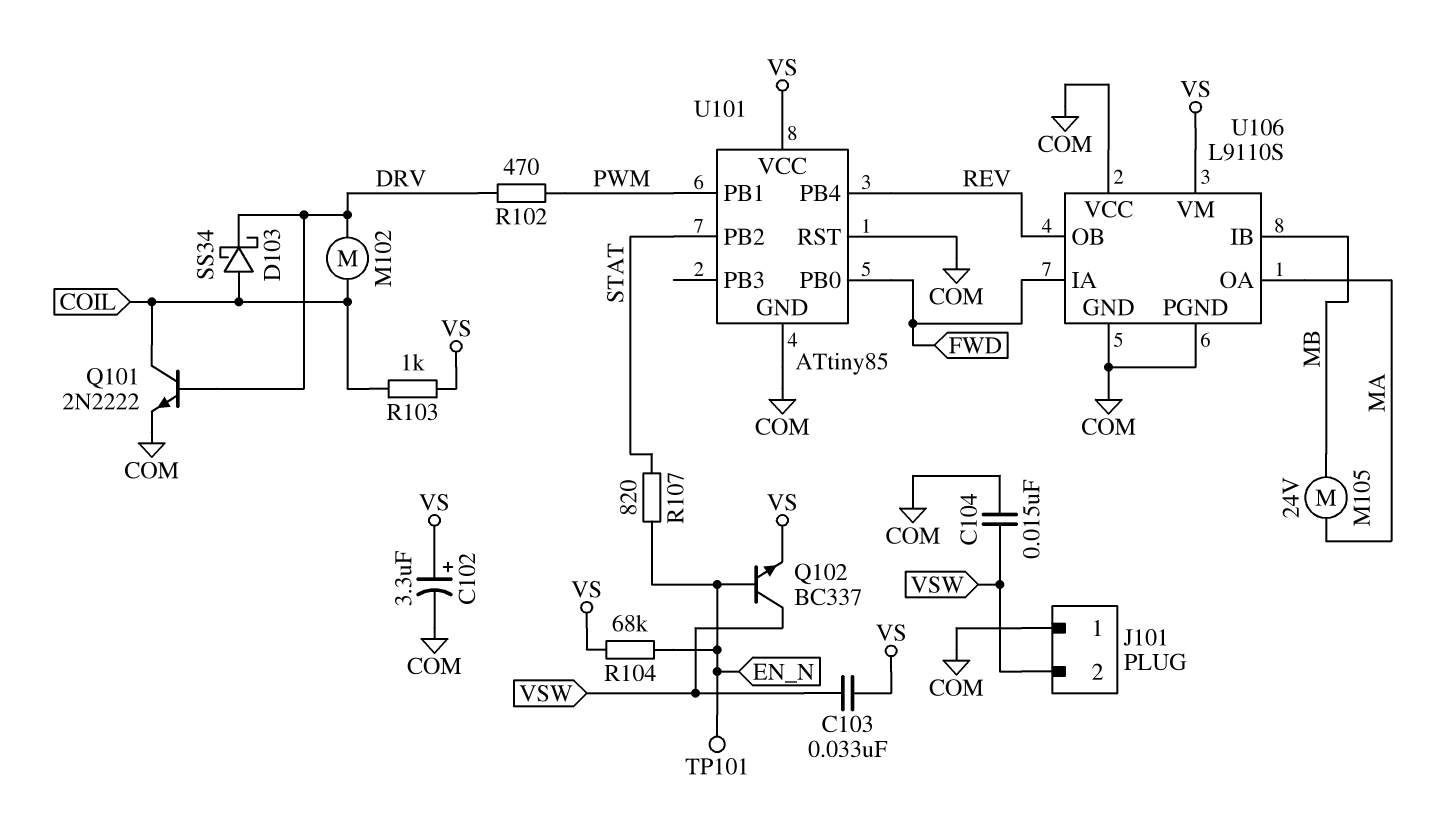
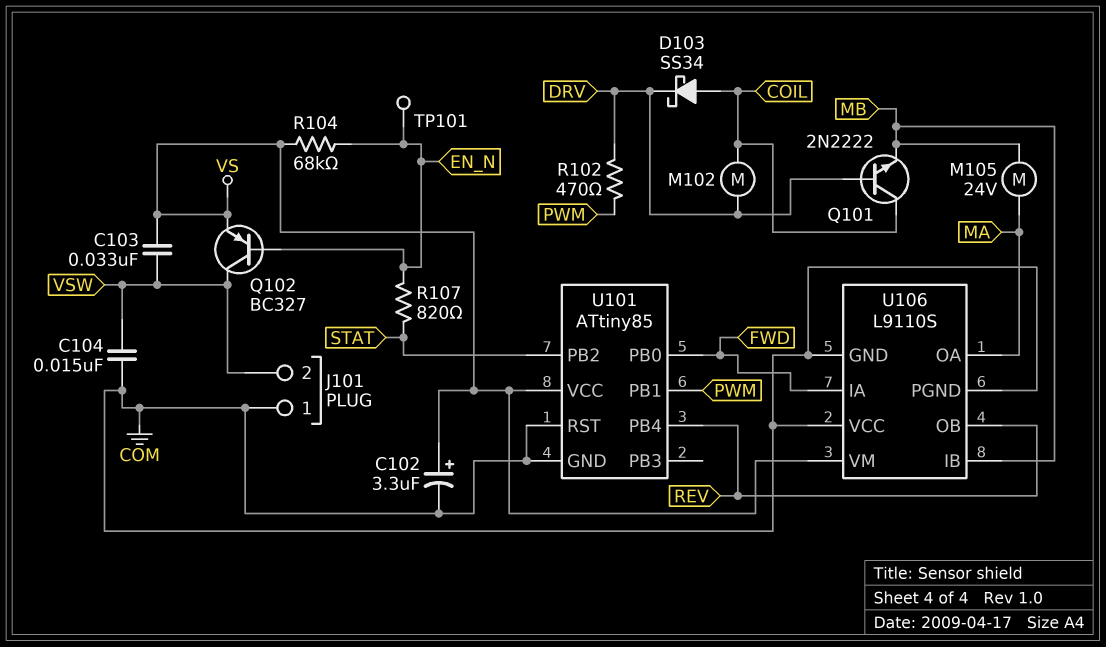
Q101: NPN 2N2222 (B DRV, C COIL, E COM) -> NPN 2N2222 (B DRV, C COIL, E MB)
Q102: NPN BC337 (B EN_N, C VSW, E VS) -> PNP BC327 (B EN_N, C VSW, E VS)
R103: 1k (COIL, VS) -> none

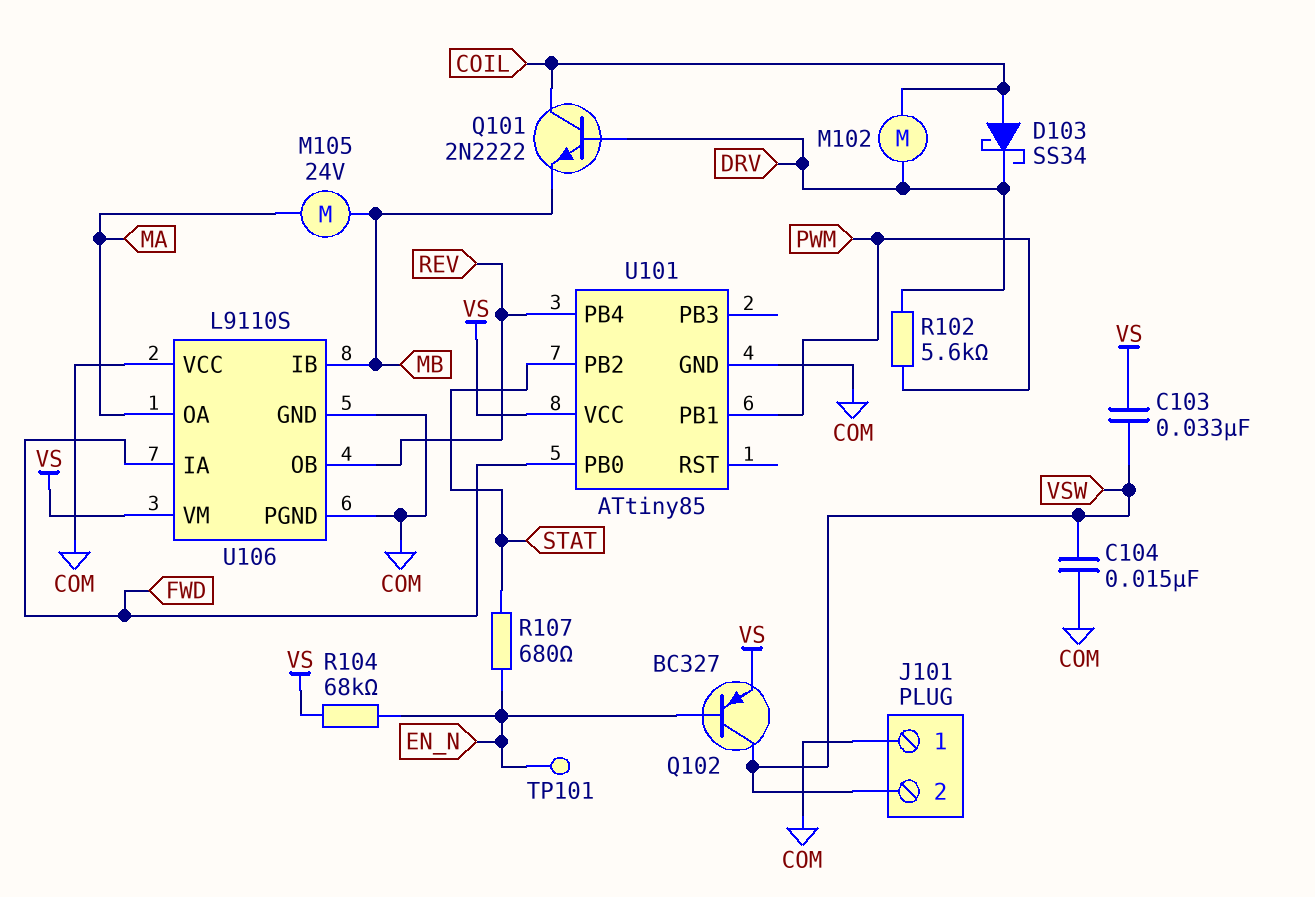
C102: 3.3uF (plus VS, minus COM) -> none
R102: 470 (DRV, PWM) -> 5.6k (DRV, PWM)
R107: 820 (EN_N, STAT) -> 680 (EN_N, STAT)
U101 pin RST: COM -> none

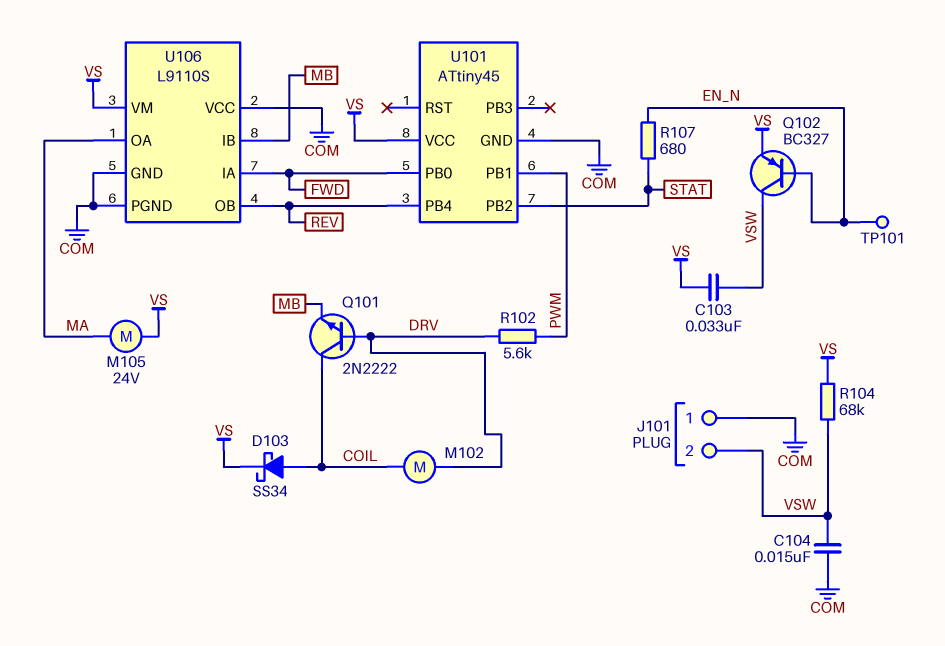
D103: schottky SS34 (A COIL, K DRV) -> schottky SS34 (A COIL, K VS)
M105: motor 24V (MA, MB) -> motor 24V (MA, VS)
R104: 68k (EN_N, VS) -> 68k (VS, VSW)
U101: ATtiny85 -> ATtiny45

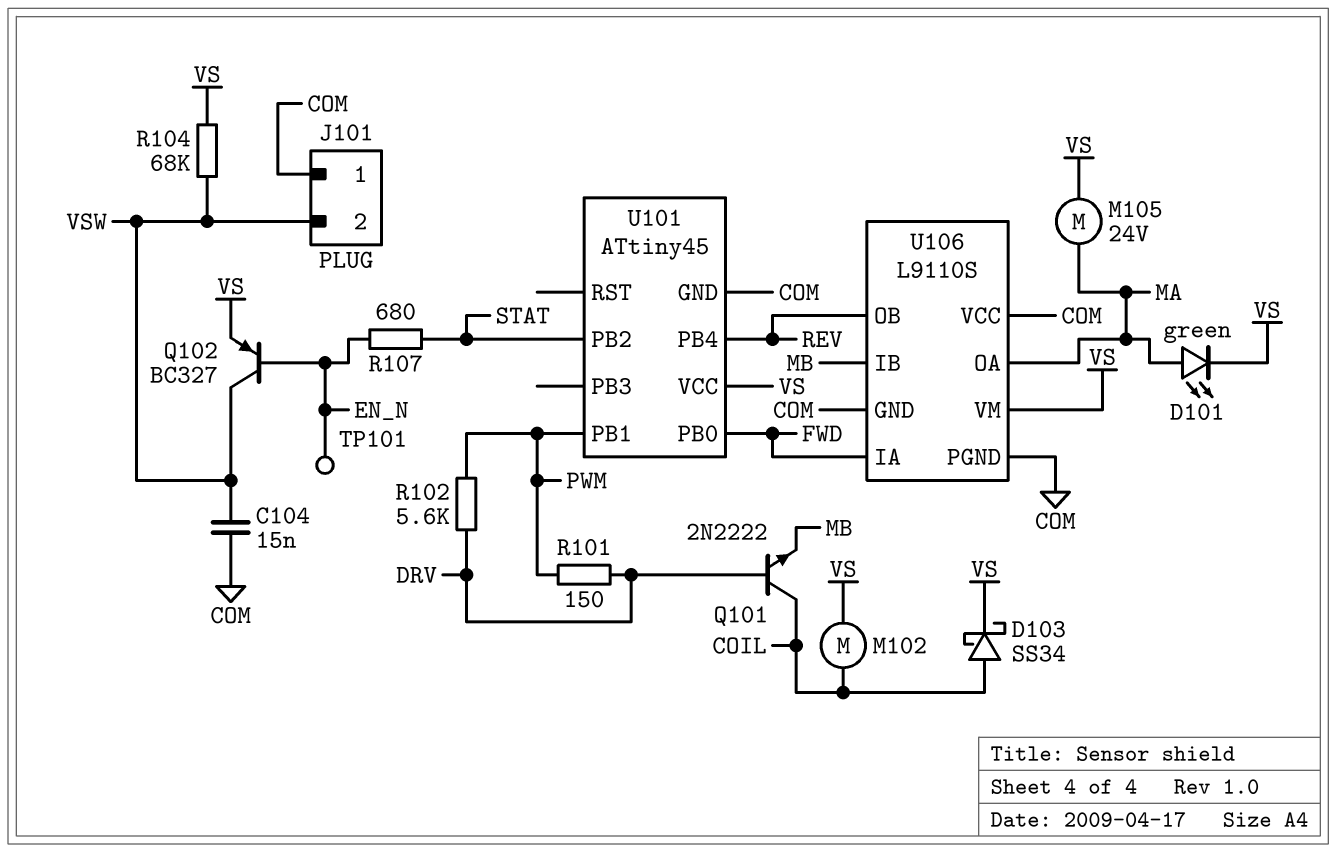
C103: 33nF (VS, VSW) -> none
D101: none -> LED green (A MA, K VS)
M102: motor (COIL, DRV) -> motor (COIL, VS)
R101: none -> 150 (DRV, PWM)

